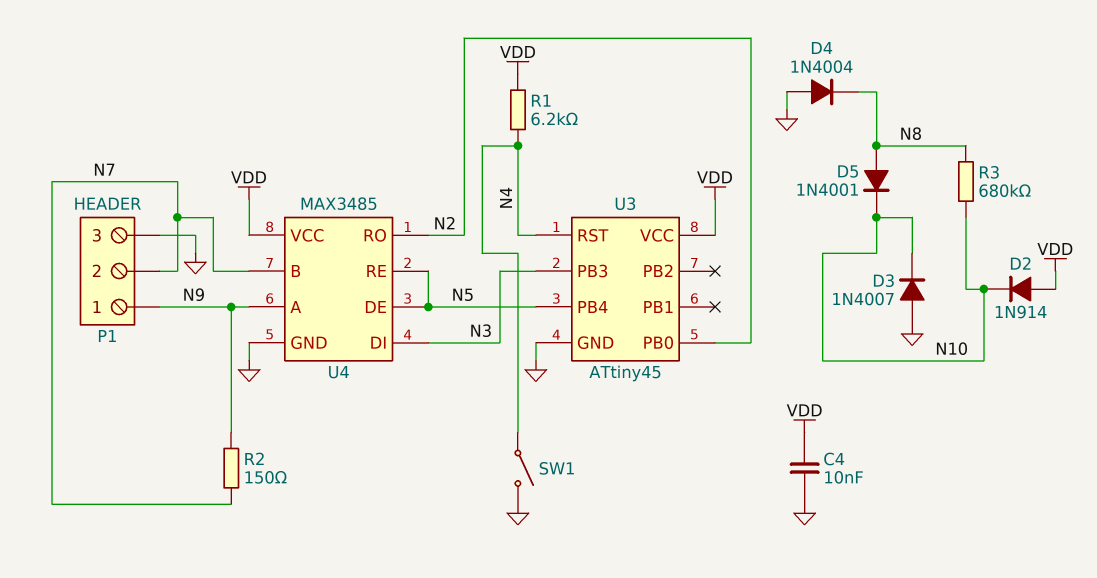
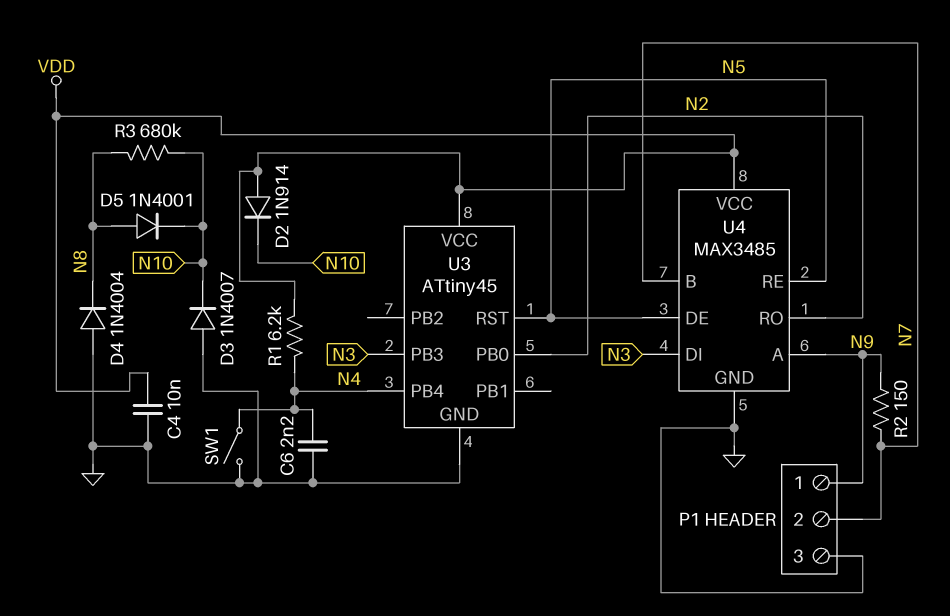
C6: none -> 2.2nF (GND, N4)
U3 pin PB4: N5 -> N4
U3 pin RST: N4 -> N5

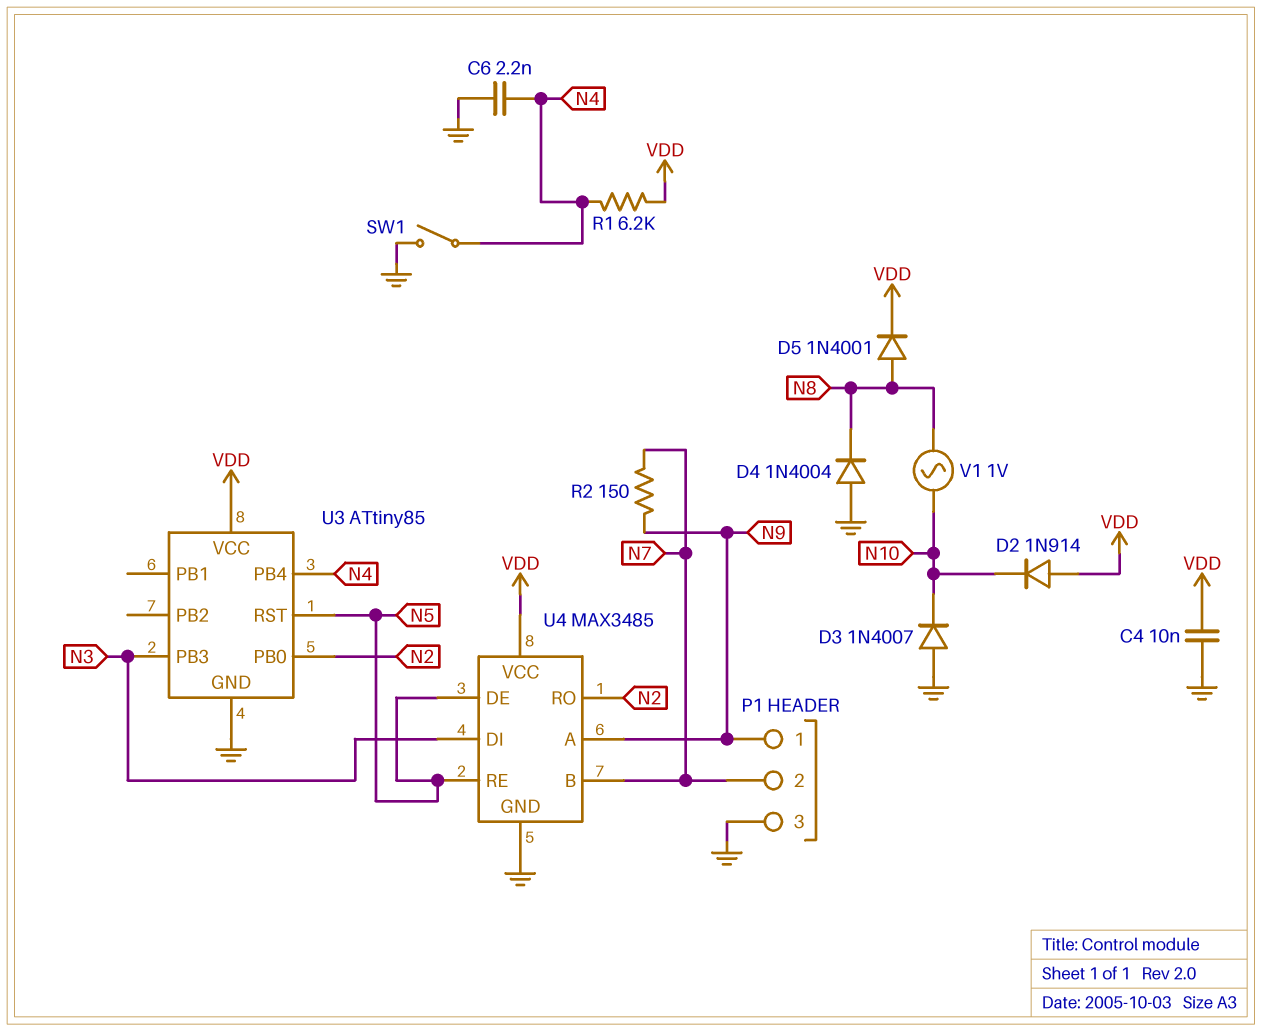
D5: diode 1N4001 (A N8, K N10) -> diode 1N4001 (A N8, K VDD)
R3: 680k (N8, N10) -> none
U3: ATtiny45 -> ATtiny85
V1: none -> AC 1V (N8, N10)

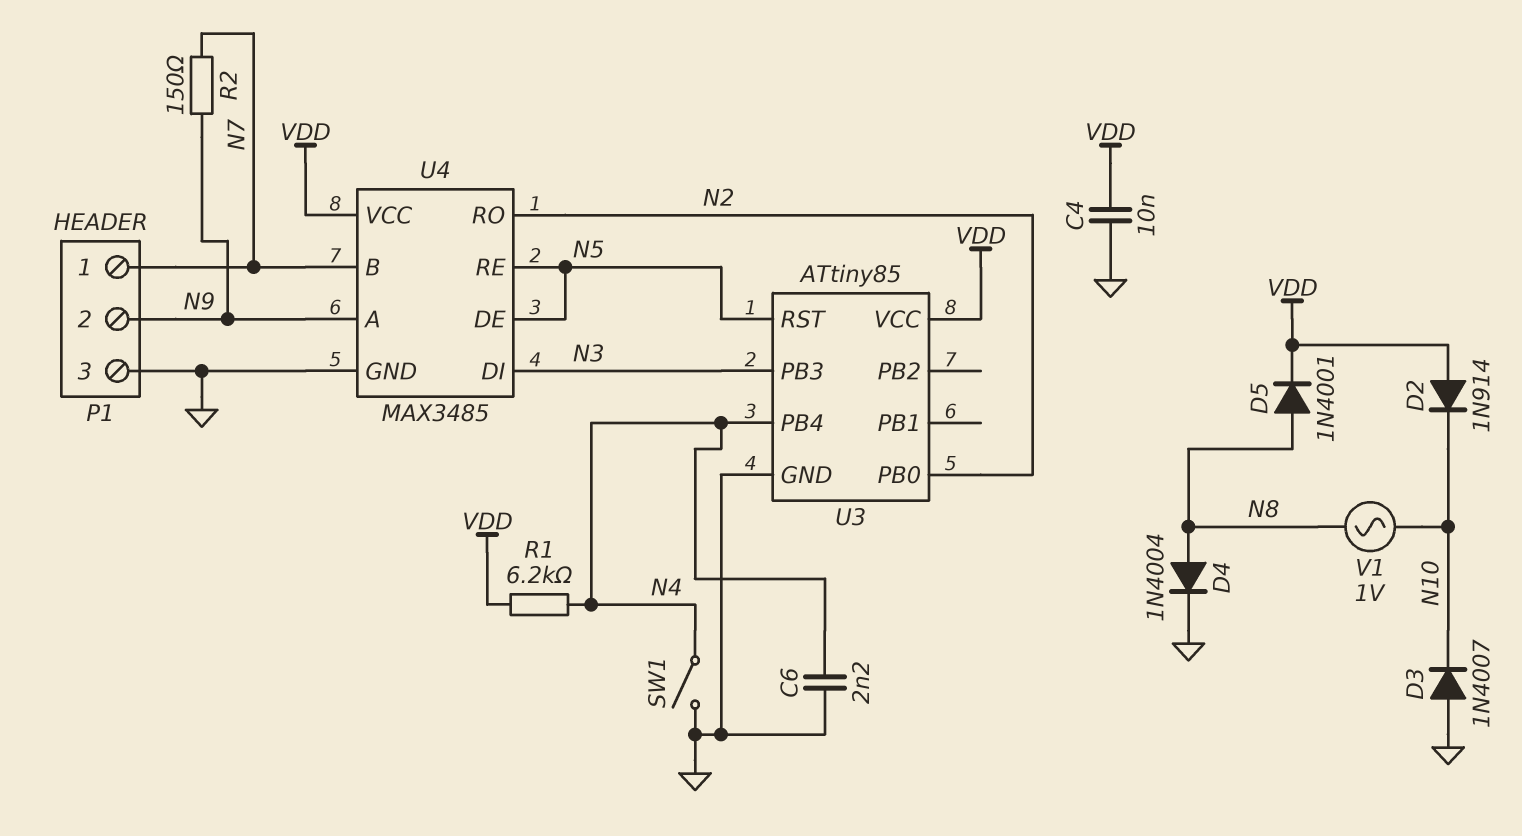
D4: diode 1N4004 (A GND, K N8) -> diode 1N4004 (A N8, K GND)
P1 pin 1: N9 -> N7
P1 pin 2: N7 -> N9

